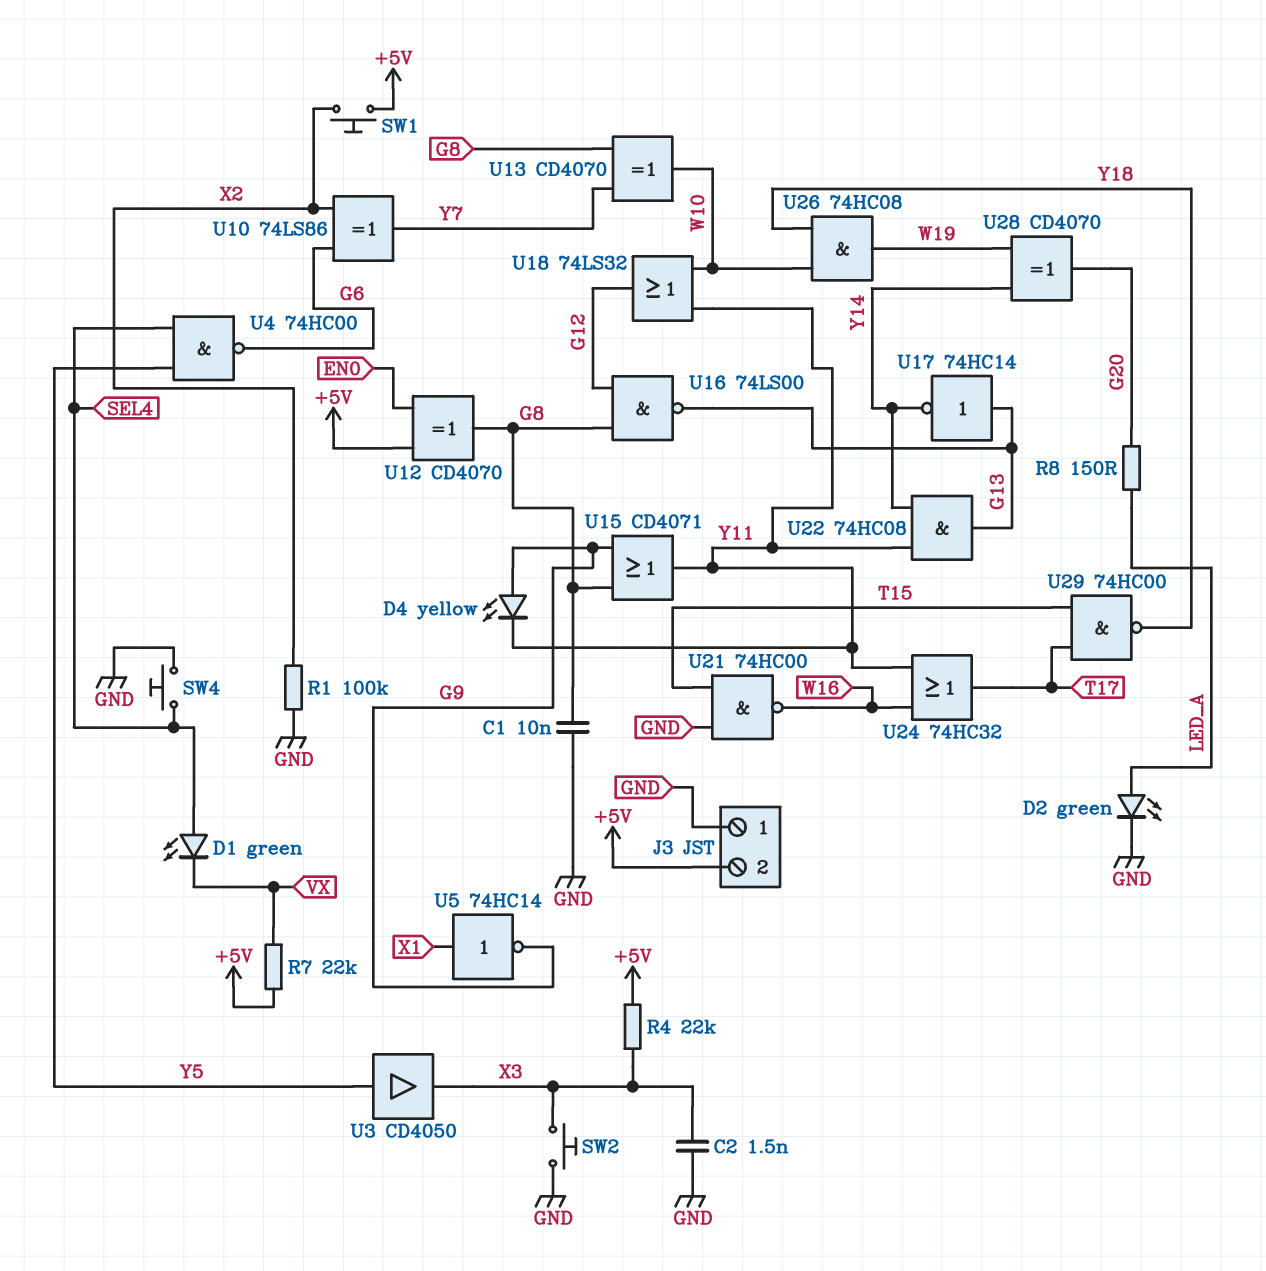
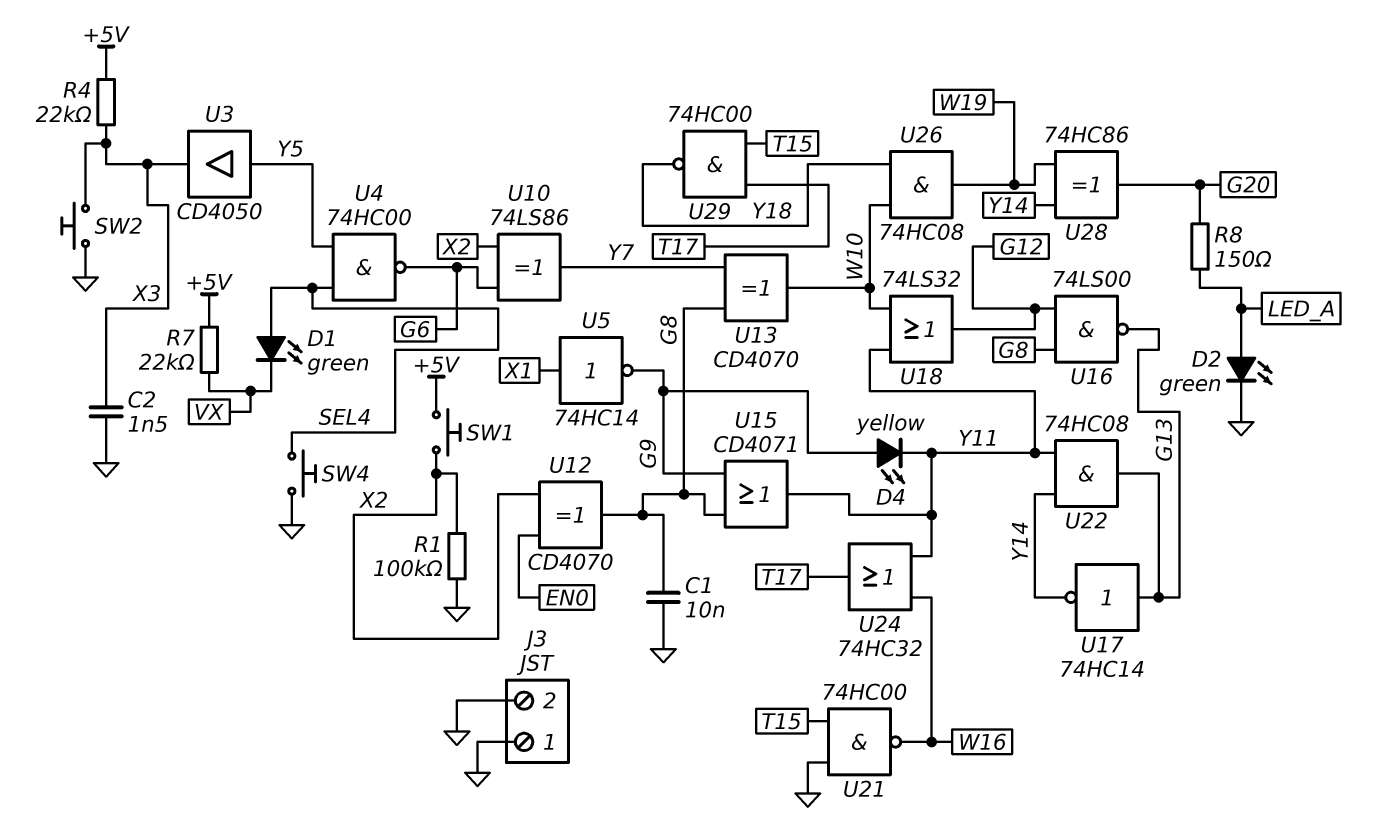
J3 pin 2: +5V -> GND
U12: XOR CD4070 (in +5V, in EN0, out G8) -> XOR CD4070 (in EN0, in X2, out G8)
U28: XOR CD4070 (in W19, in Y14, out G20) -> XOR 74HC86 (in W19, in Y14, out G20)

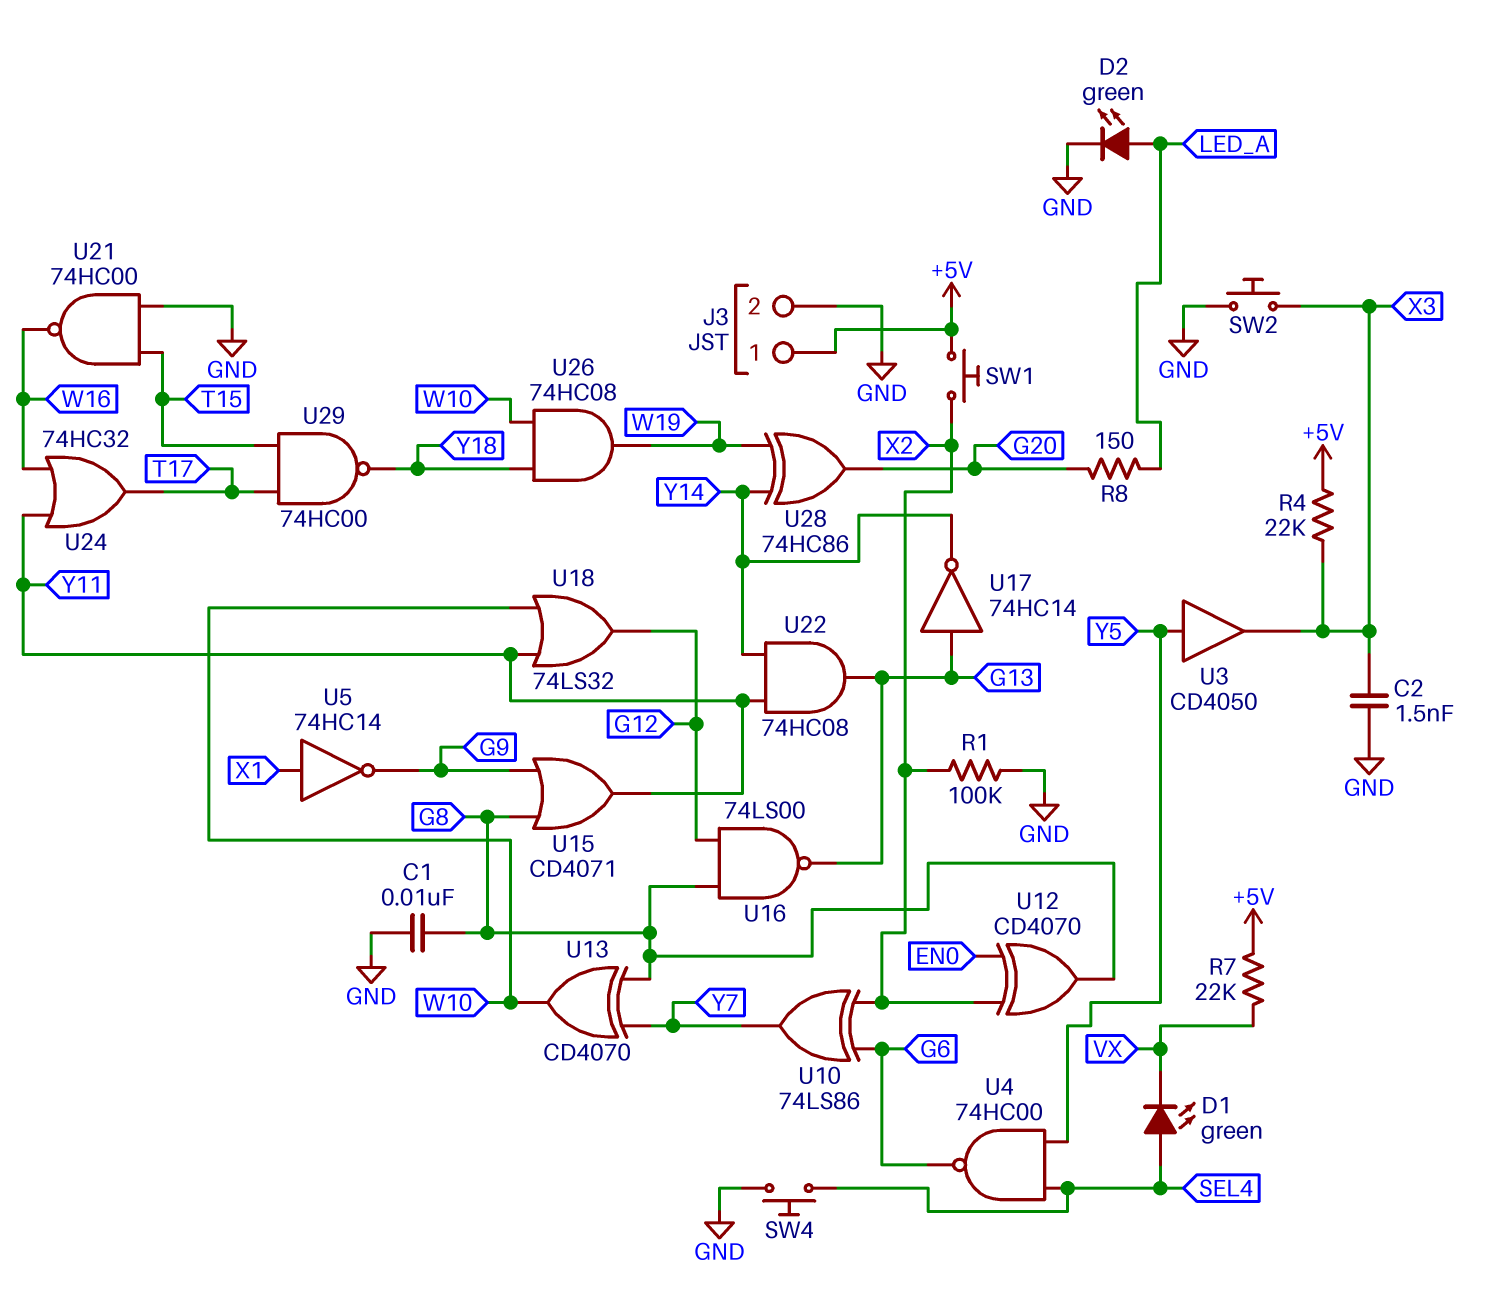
D4: LED yellow (A G9, K Y11) -> none
J3 pin 1: GND -> +5V

